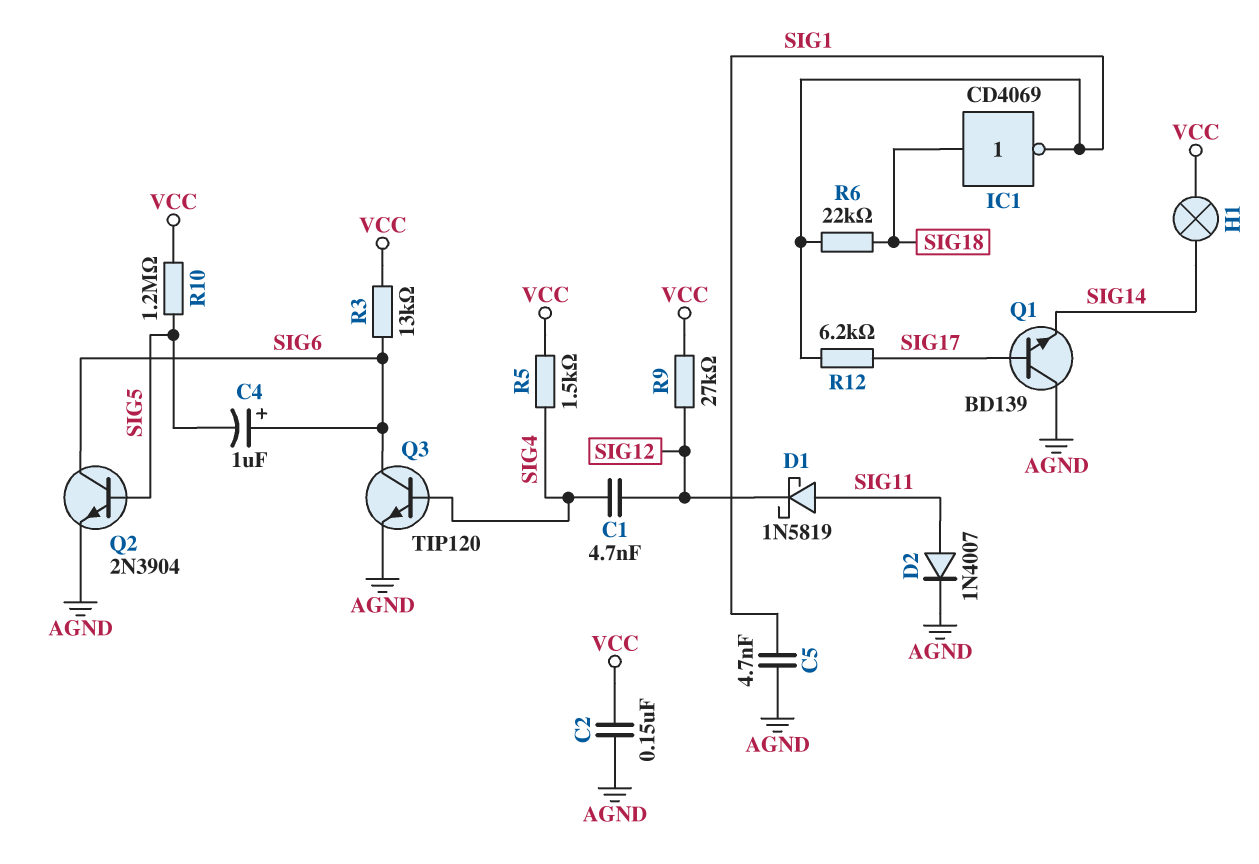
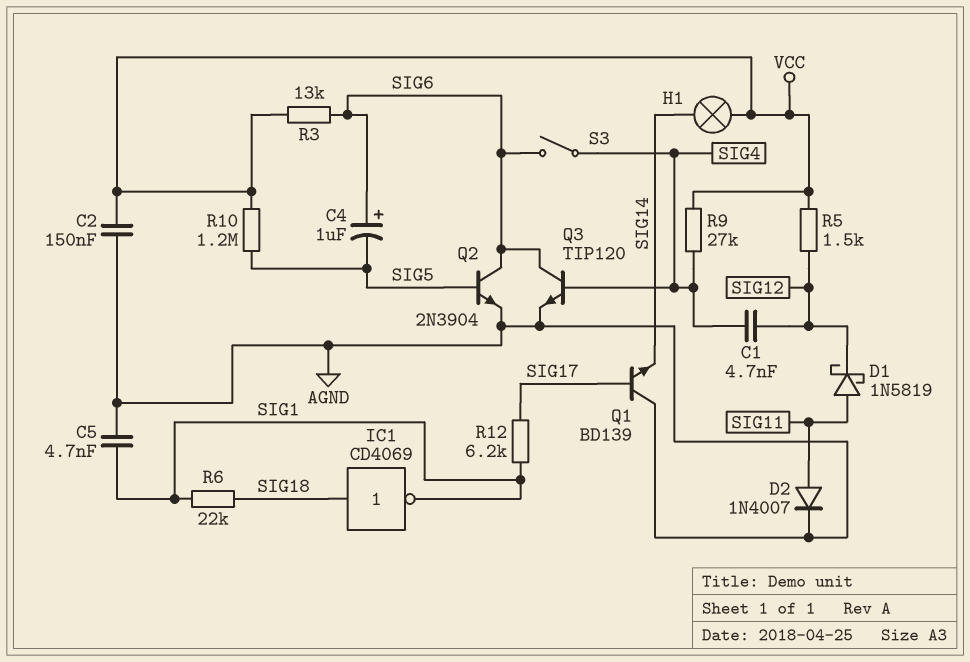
R5: 1.5k (SIG4, VCC) -> 1.5k (SIG12, VCC)
R9: 27k (SIG12, VCC) -> 27k (SIG4, VCC)
S3: none -> switch (SIG4, SIG6)

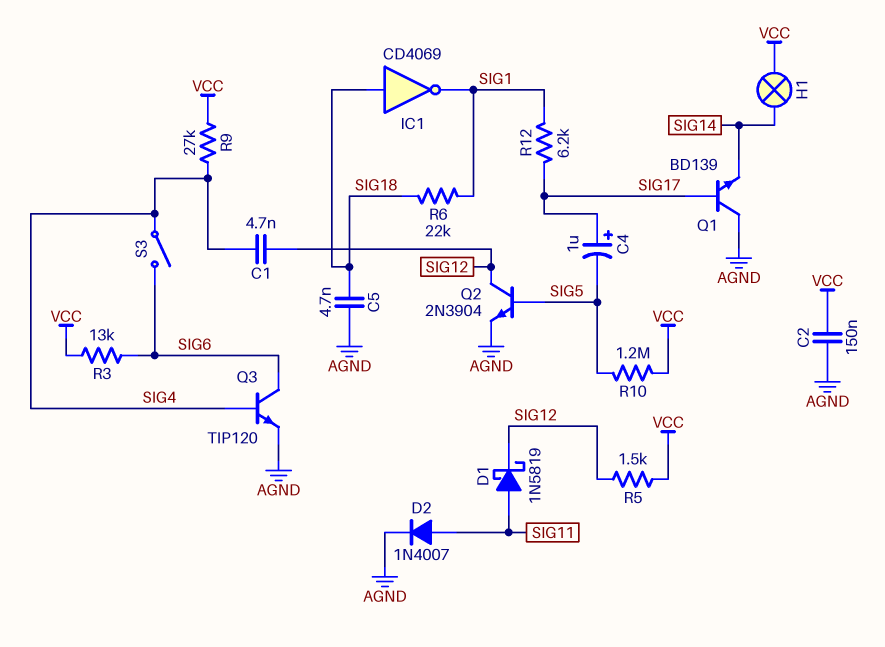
C4: 1uF (plus SIG6, minus SIG5) -> 1uF (plus SIG17, minus SIG5)
C5: 4.7nF (AGND, SIG1) -> 4.7nF (AGND, SIG18)
Q2: NPN 2N3904 (B SIG5, C SIG6, E AGND) -> NPN 2N3904 (B SIG5, C SIG12, E AGND)

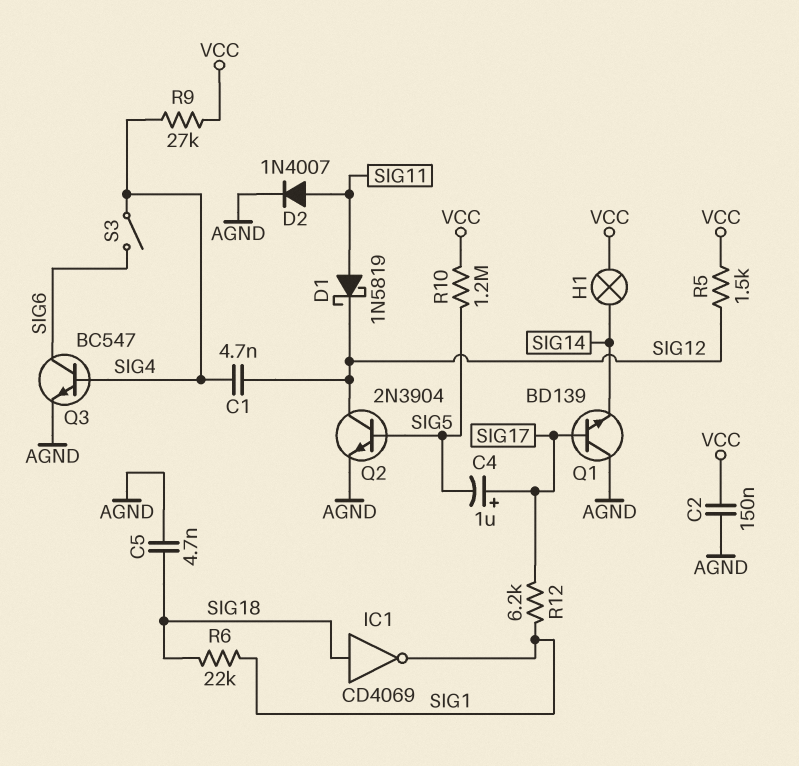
Q3: NPN TIP120 (B SIG4, C SIG6, E AGND) -> NPN BC547 (B SIG4, C SIG6, E AGND)
R3: 13k (SIG6, VCC) -> none

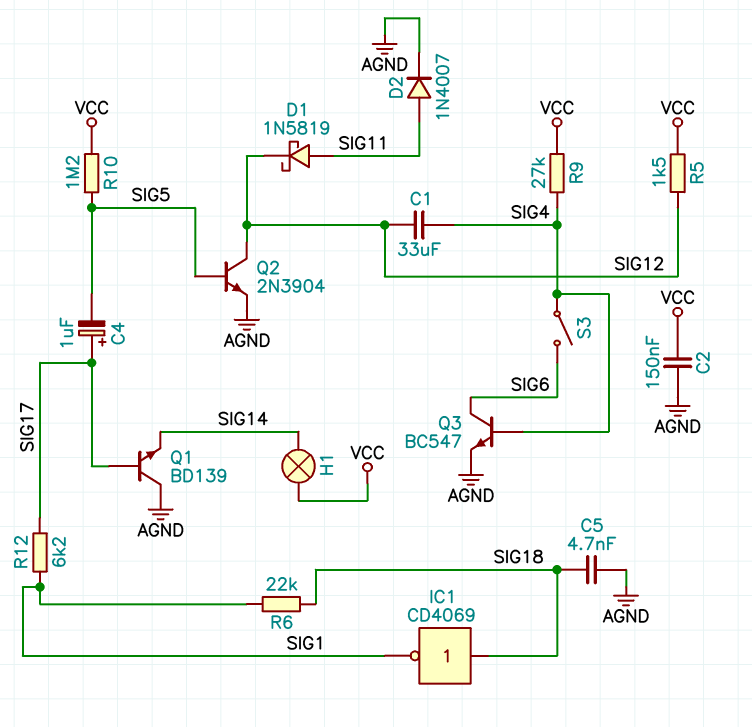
C1: 4.7nF (SIG4, SIG12) -> 33uF (SIG4, SIG12)

